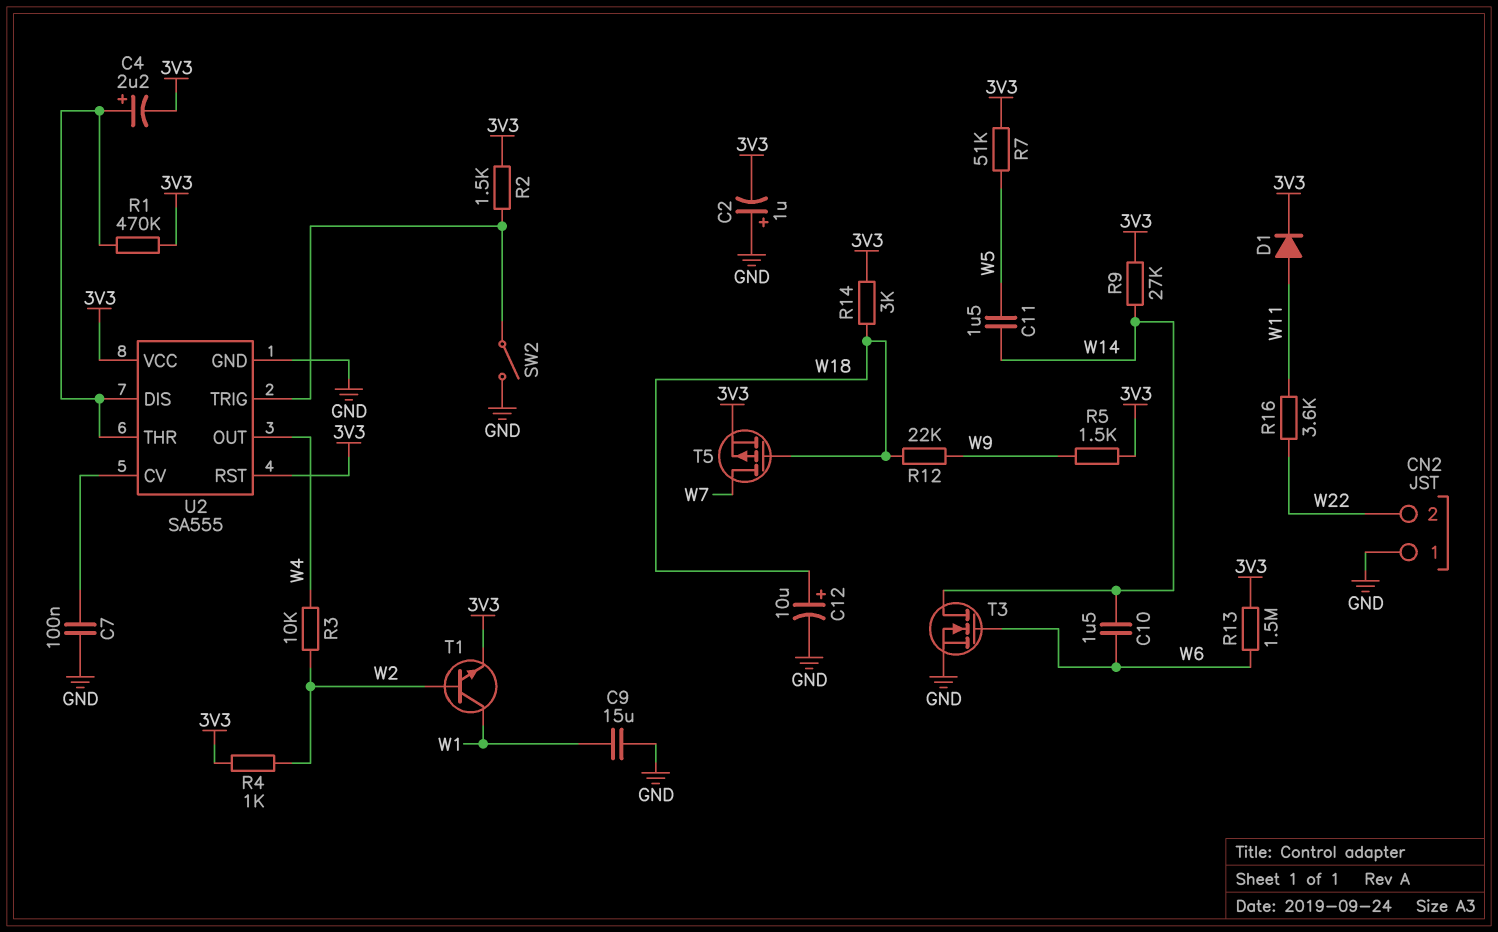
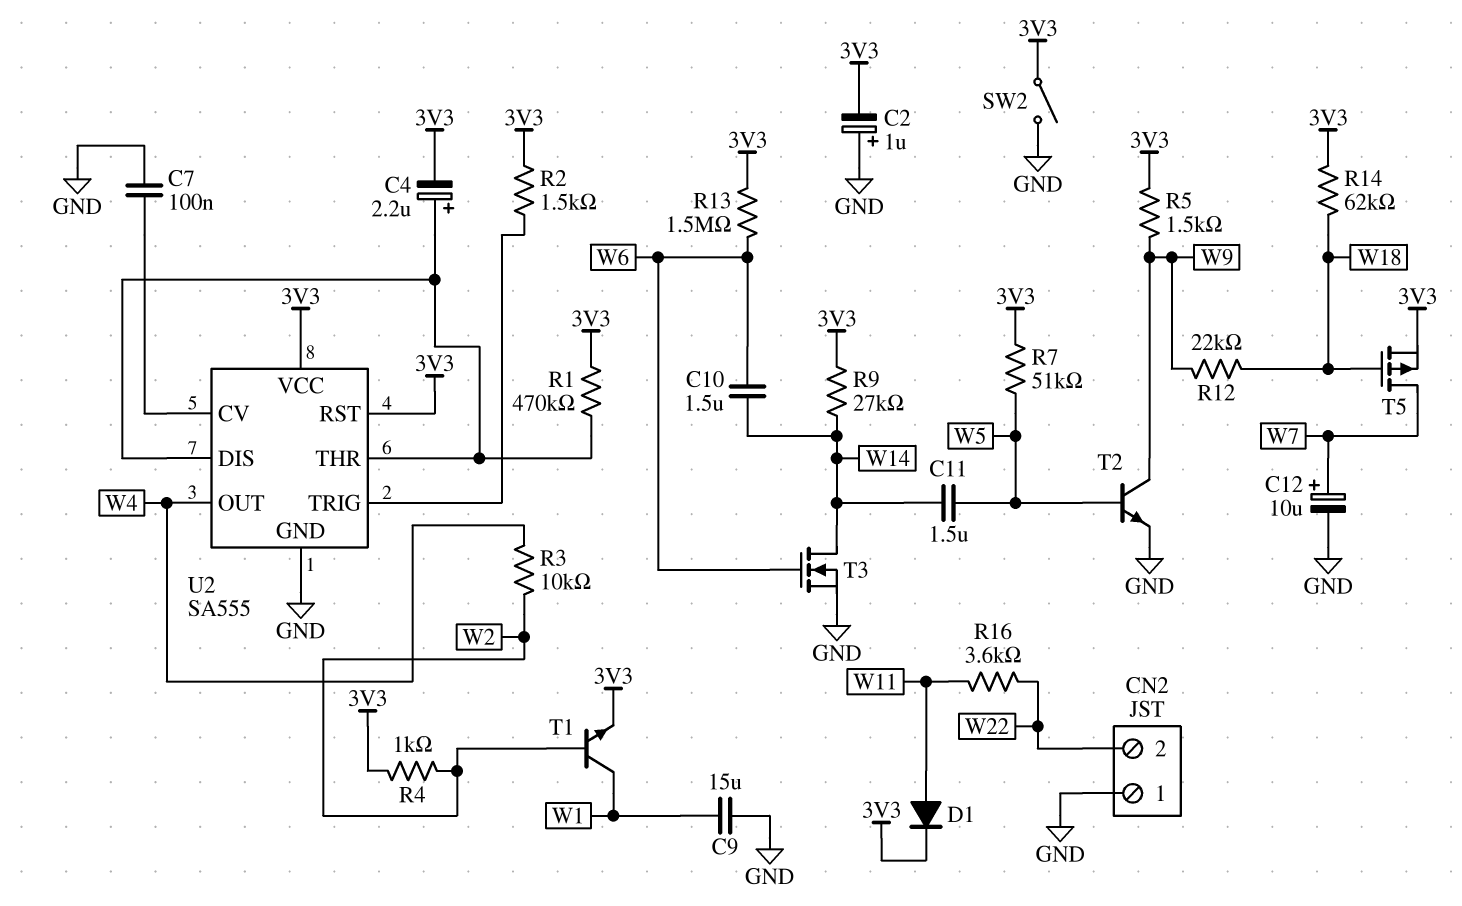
C12: 10uF (plus W18, minus GND) -> 10uF (plus W7, minus GND)
R14: 3k (3V3, W18) -> 62k (3V3, W18)
SW2: switch (GND, U2/TRIG) -> switch (3V3, GND)
T2: none -> NPN (B W5, C W9, E GND)

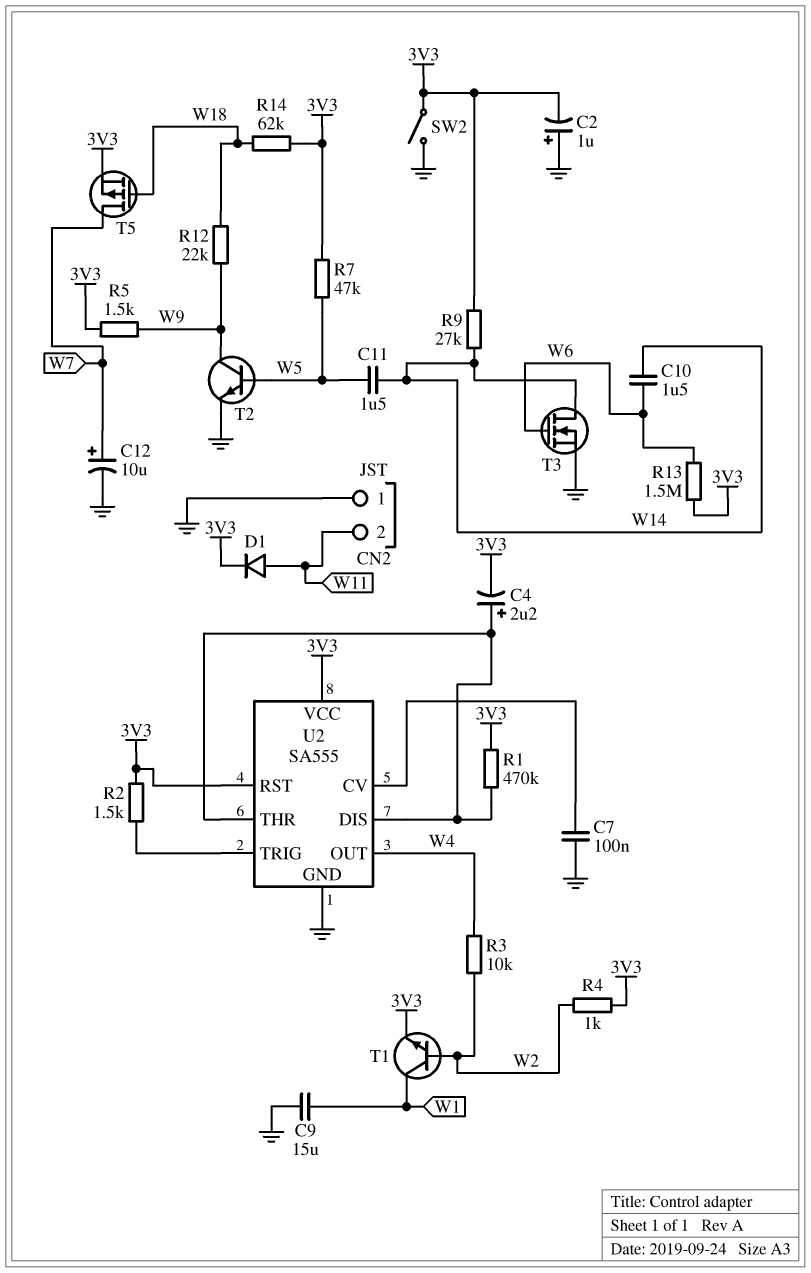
CN2 pin 2: W22 -> W11
R7: 51k (3V3, W5) -> 47k (3V3, W5)
R16: 3.6k (W11, W22) -> none

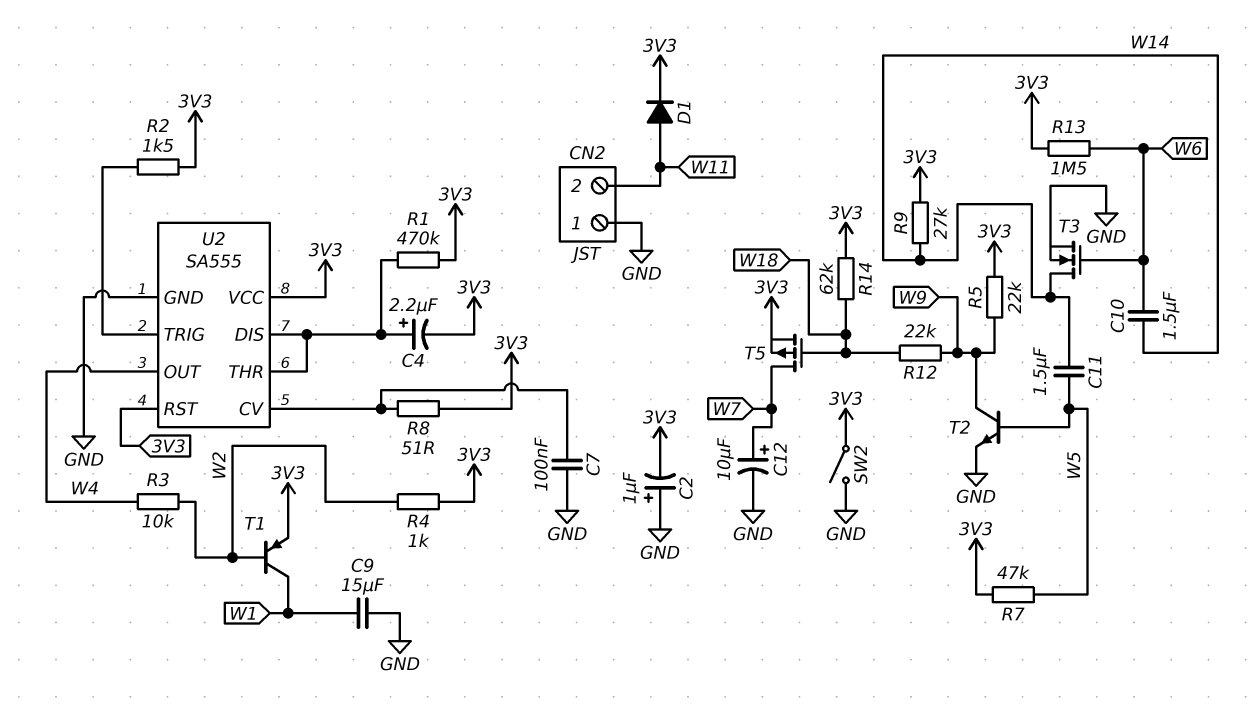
R5: 1.5k (3V3, W9) -> 22k (3V3, W9)
R8: none -> 51 (3V3, U2/CV)
T1: NPN (B W2, C W1, E 3V3) -> PNP (B W2, C W1, E 3V3)

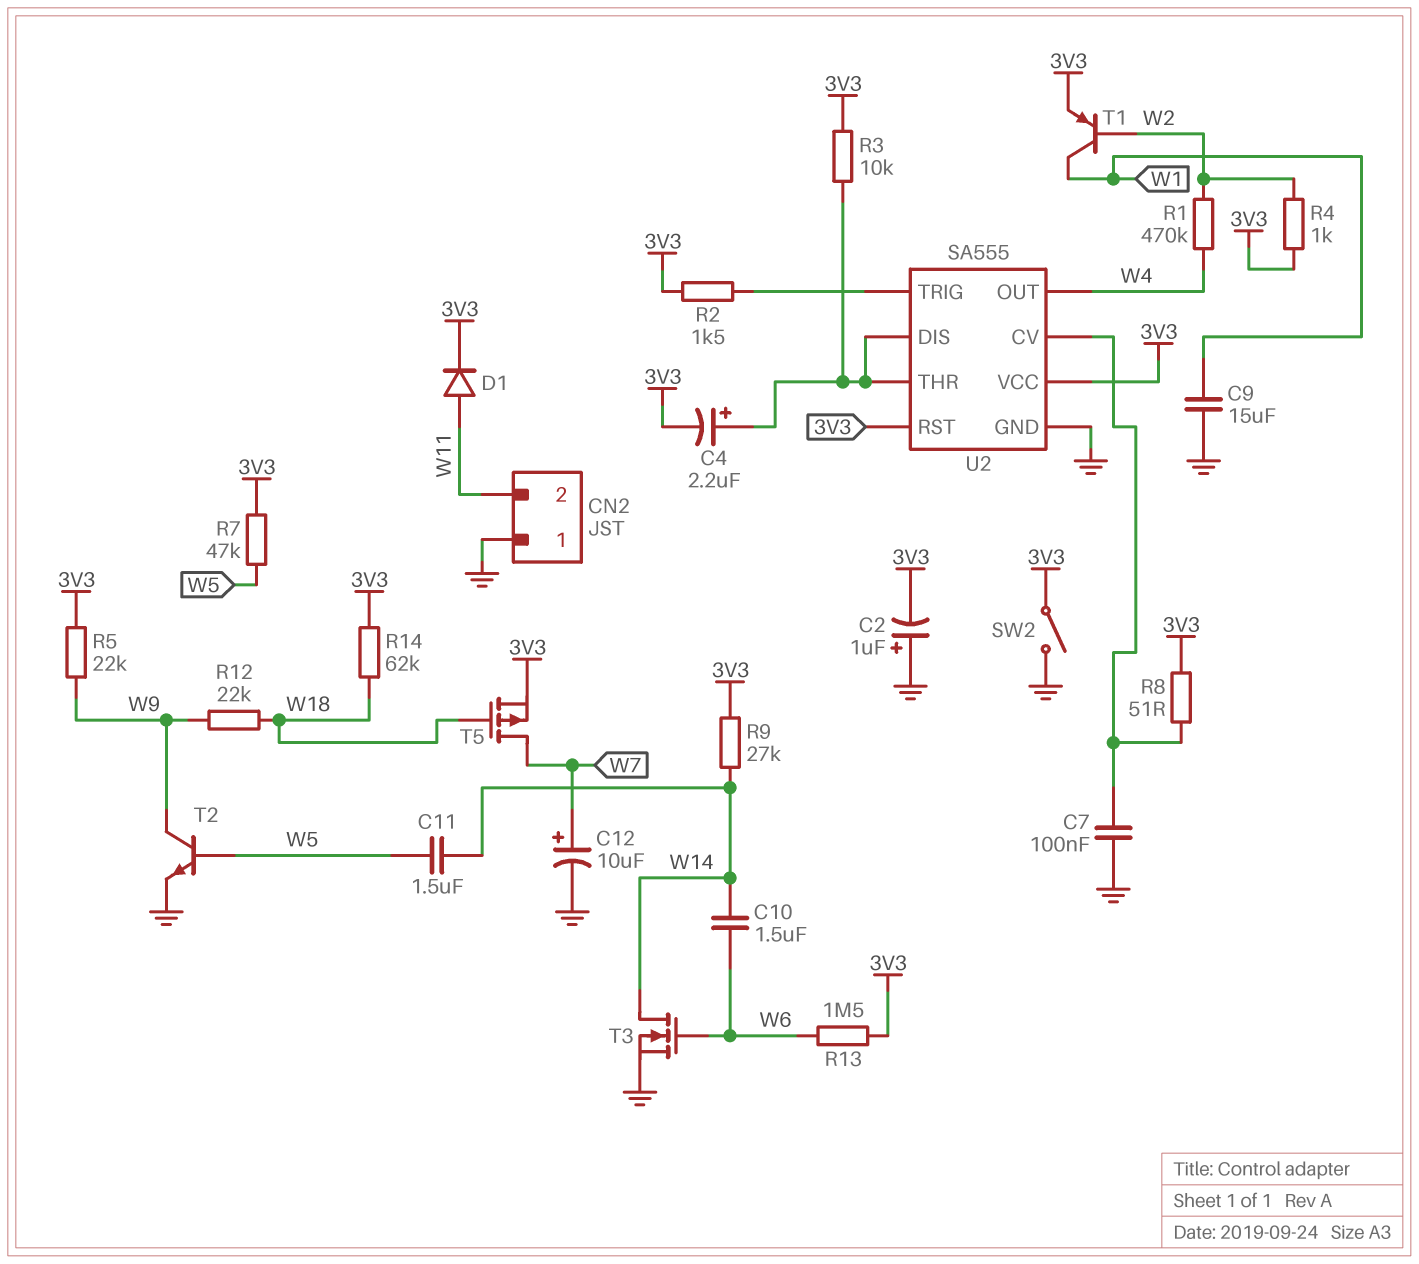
R1: 470k (3V3, U2/DIS) -> 470k (W2, W4)
R3: 10k (W2, W4) -> 10k (3V3, U2/DIS)

